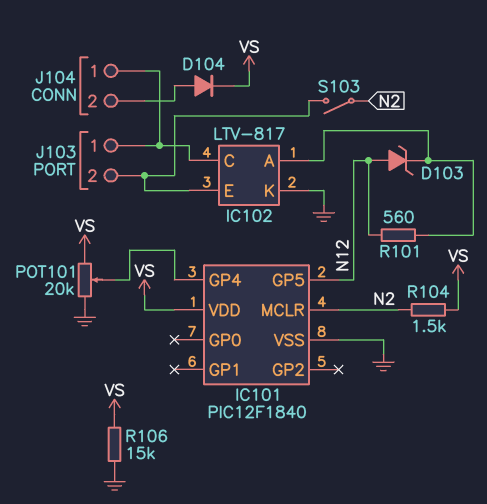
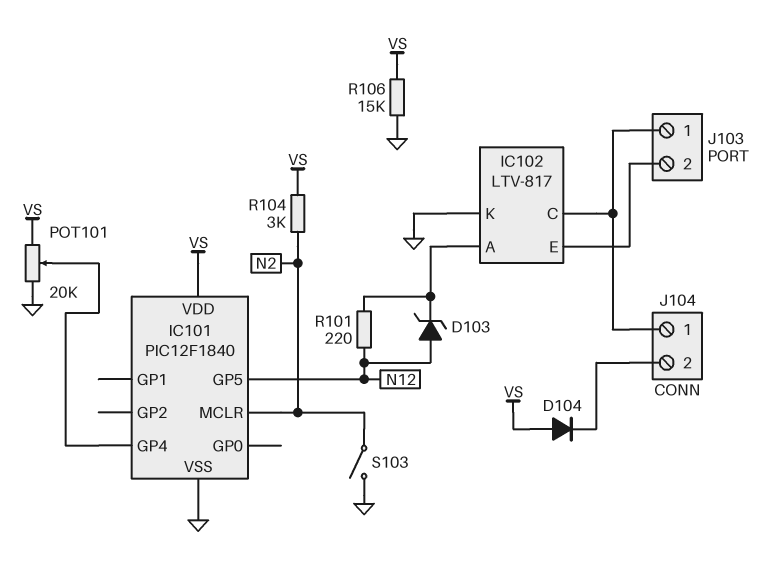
D104: diode (A J104/2, K VS) -> diode (A VS, K J104/2)
R101: 560 (IC102/A, N12) -> 220 (IC102/A, N12)
R104: 1.5k (N2, VS) -> 3k (N2, VS)
S103: switch (IC102/E, N2) -> switch (GND, N2)

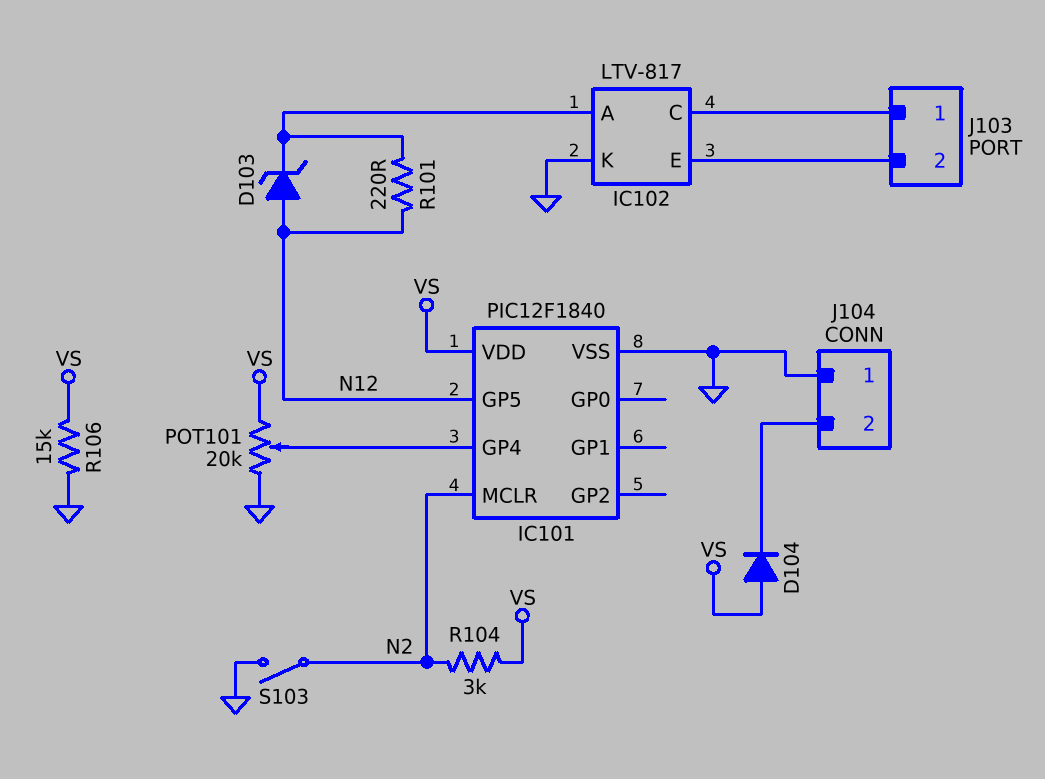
J104 pin 1: IC102/C -> GND

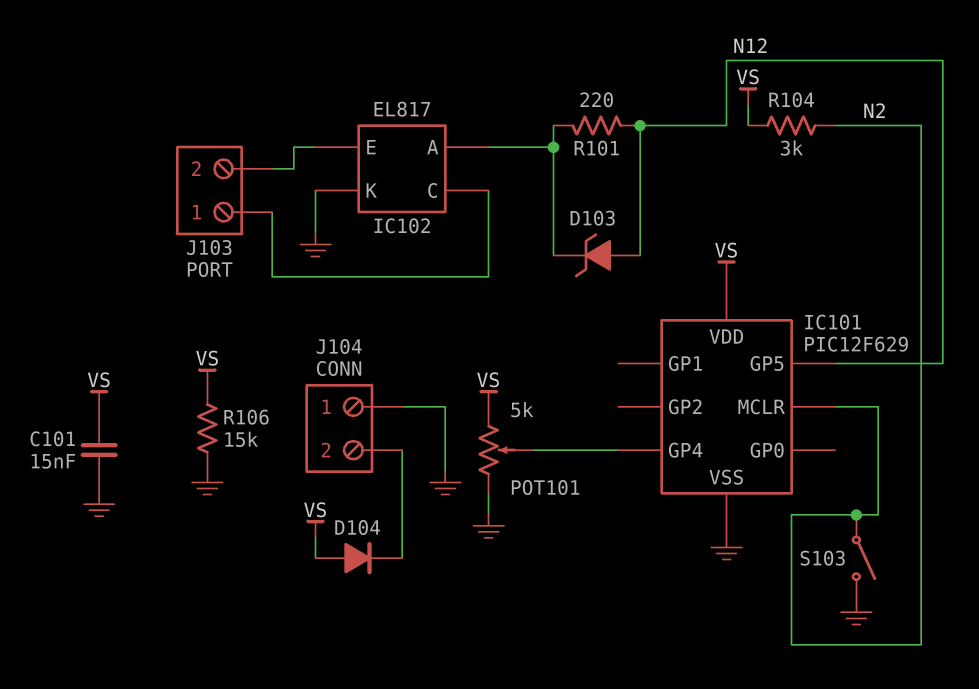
C101: none -> 15nF (GND, VS)
IC101: PIC12F1840 -> PIC12F629
IC102: LTV-817 -> EL817
POT101: 20k (GND, VS, wiper IC101/GP4) -> 5k (GND, VS, wiper IC101/GP4)

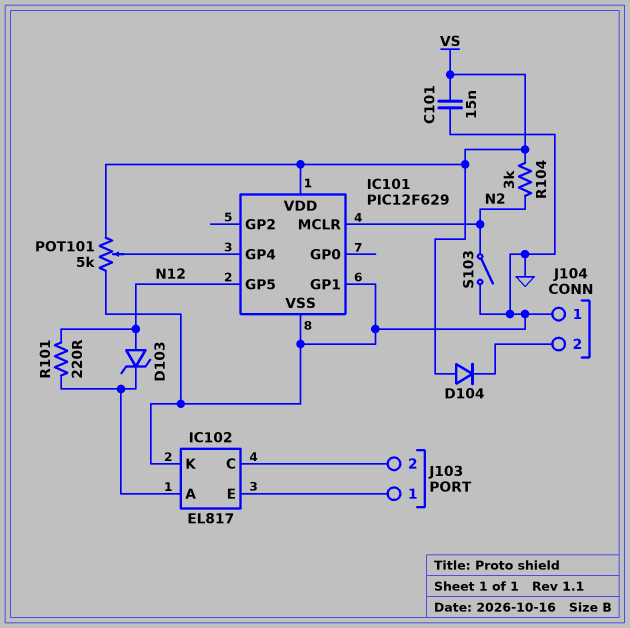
IC101 pin GP1: none -> GND
J103 pin 1: IC102/C -> IC102/E
J103 pin 2: IC102/E -> IC102/C
R106: 15k (GND, VS) -> none

